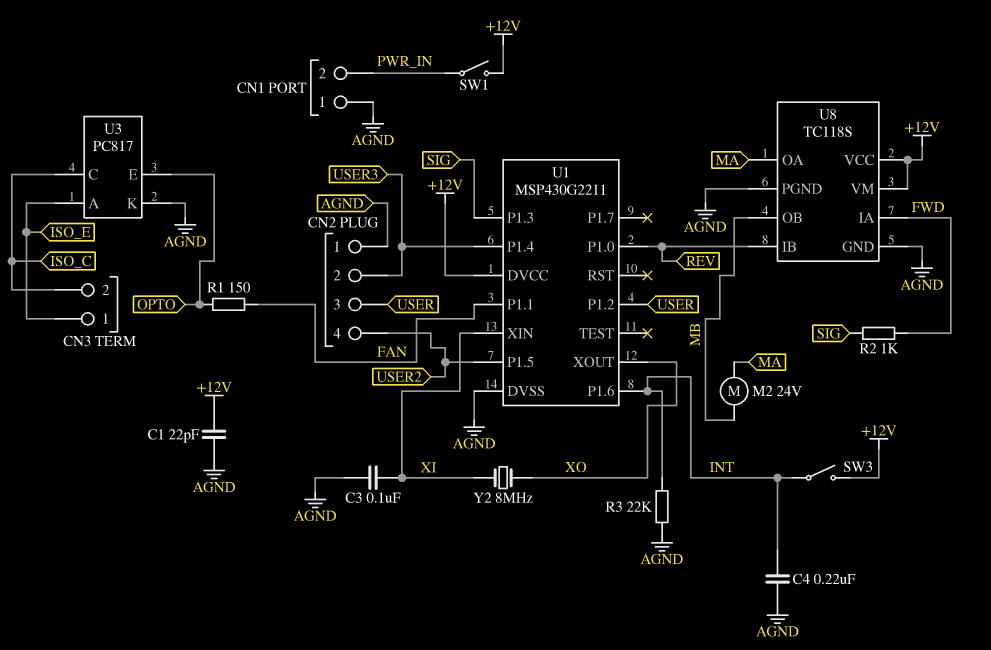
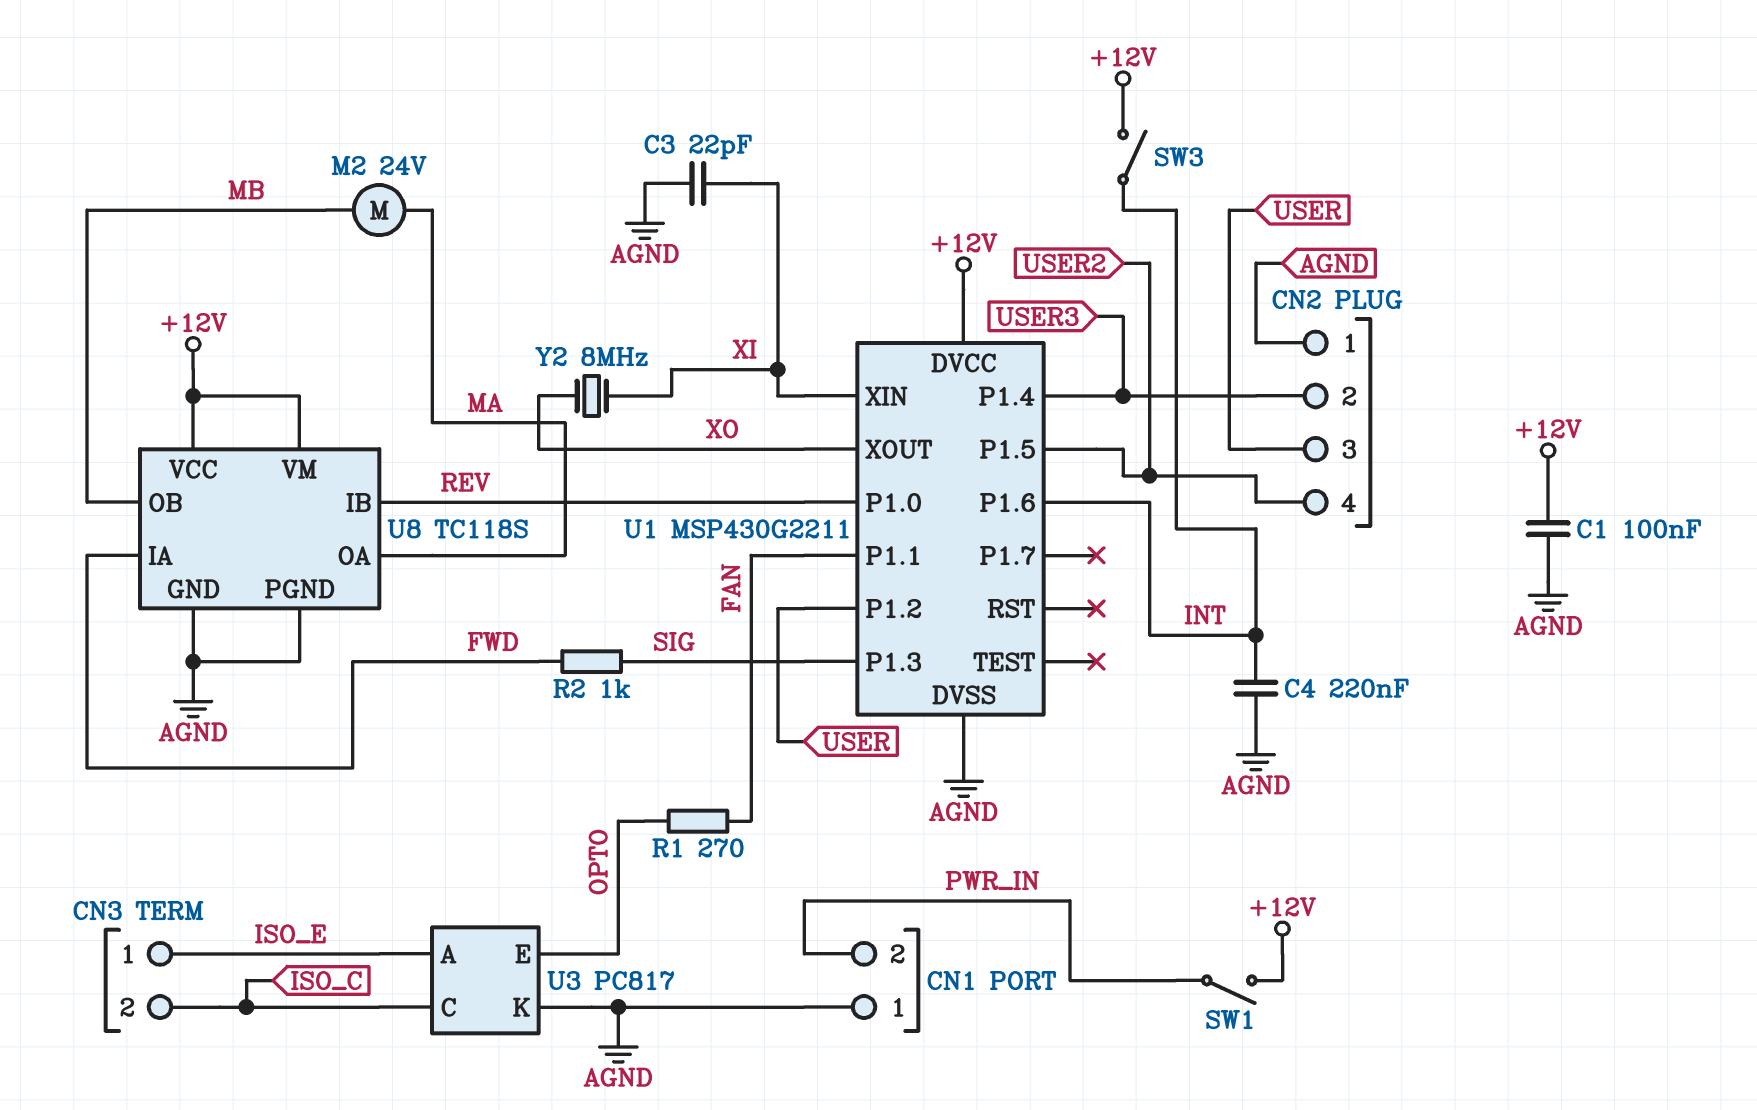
C1: 22pF (+12V, AGND) -> 100nF (+12V, AGND)
C3: 100nF (AGND, XI) -> 22pF (AGND, XI)
R1: 150 (FAN, OPTO) -> 270 (FAN, OPTO)
R3: 22k (AGND, INT) -> none

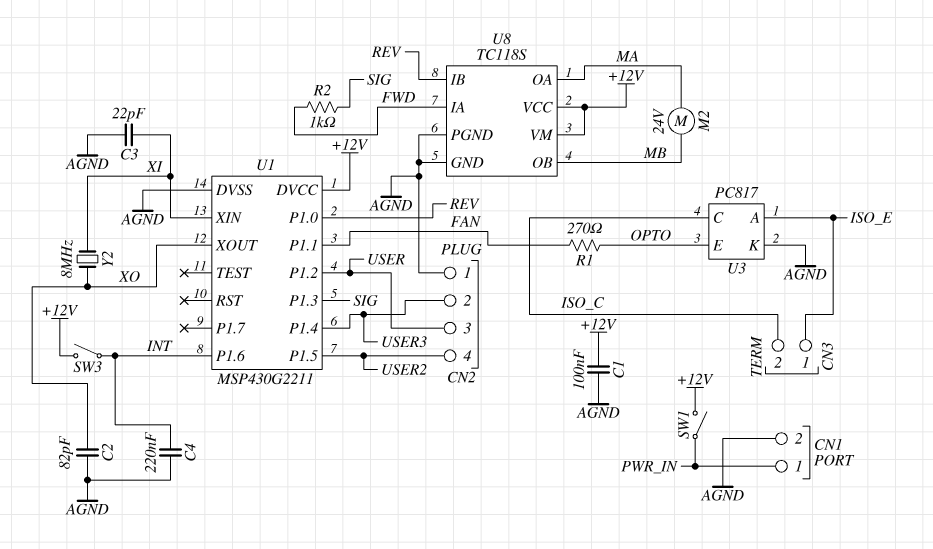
C2: none -> 82pF (AGND, XO)
CN1 pin 1: AGND -> PWR_IN
CN1 pin 2: PWR_IN -> AGND

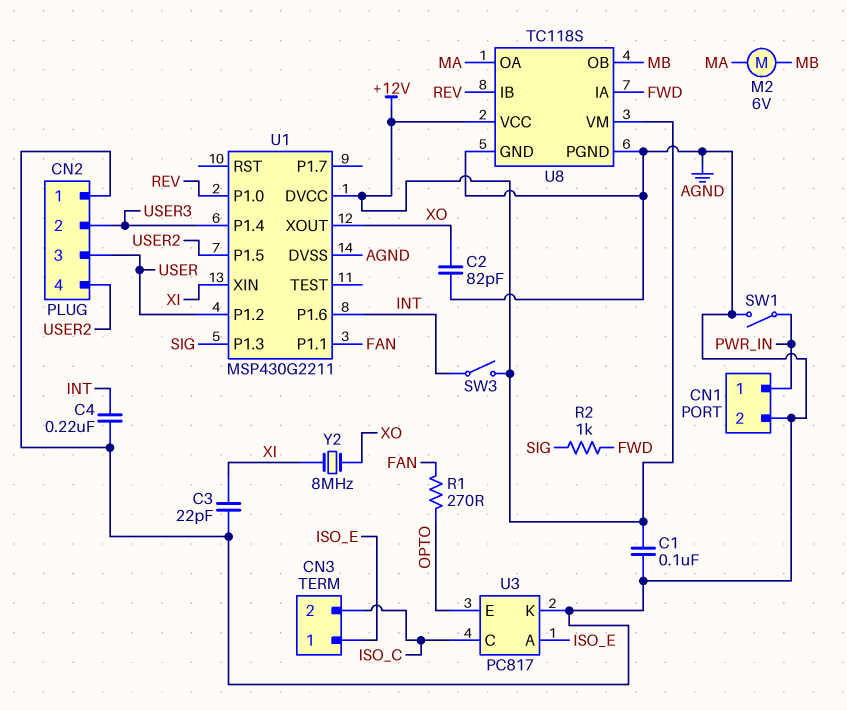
M2: motor 24V (MA, MB) -> motor 6V (MA, MB)
SW1: switch (+12V, PWR_IN) -> switch (AGND, PWR_IN)

